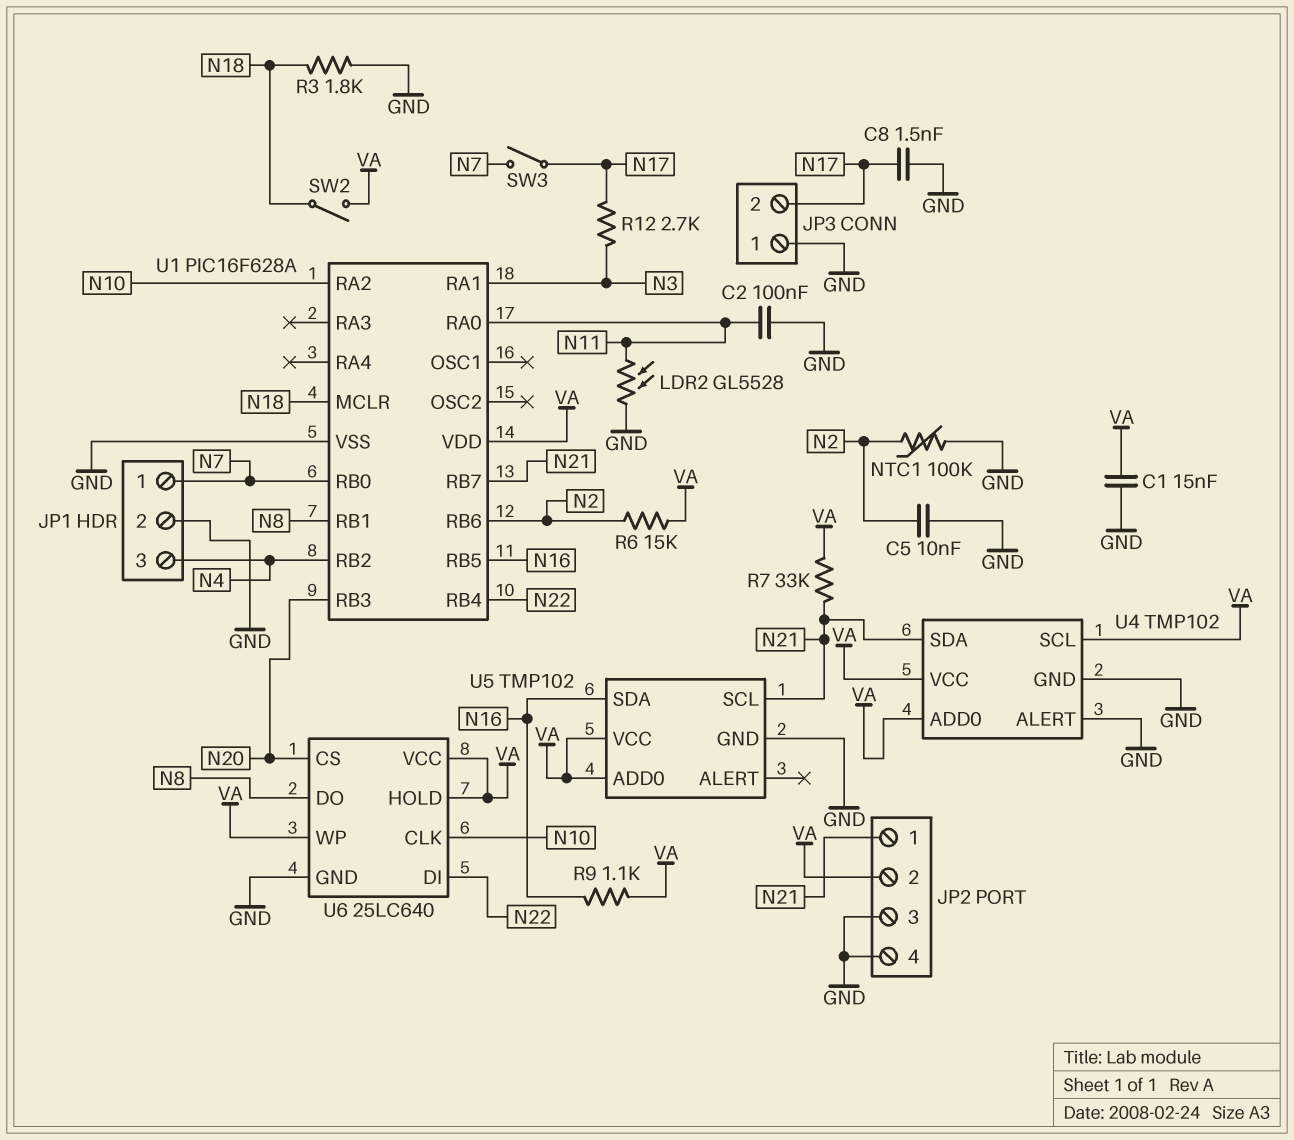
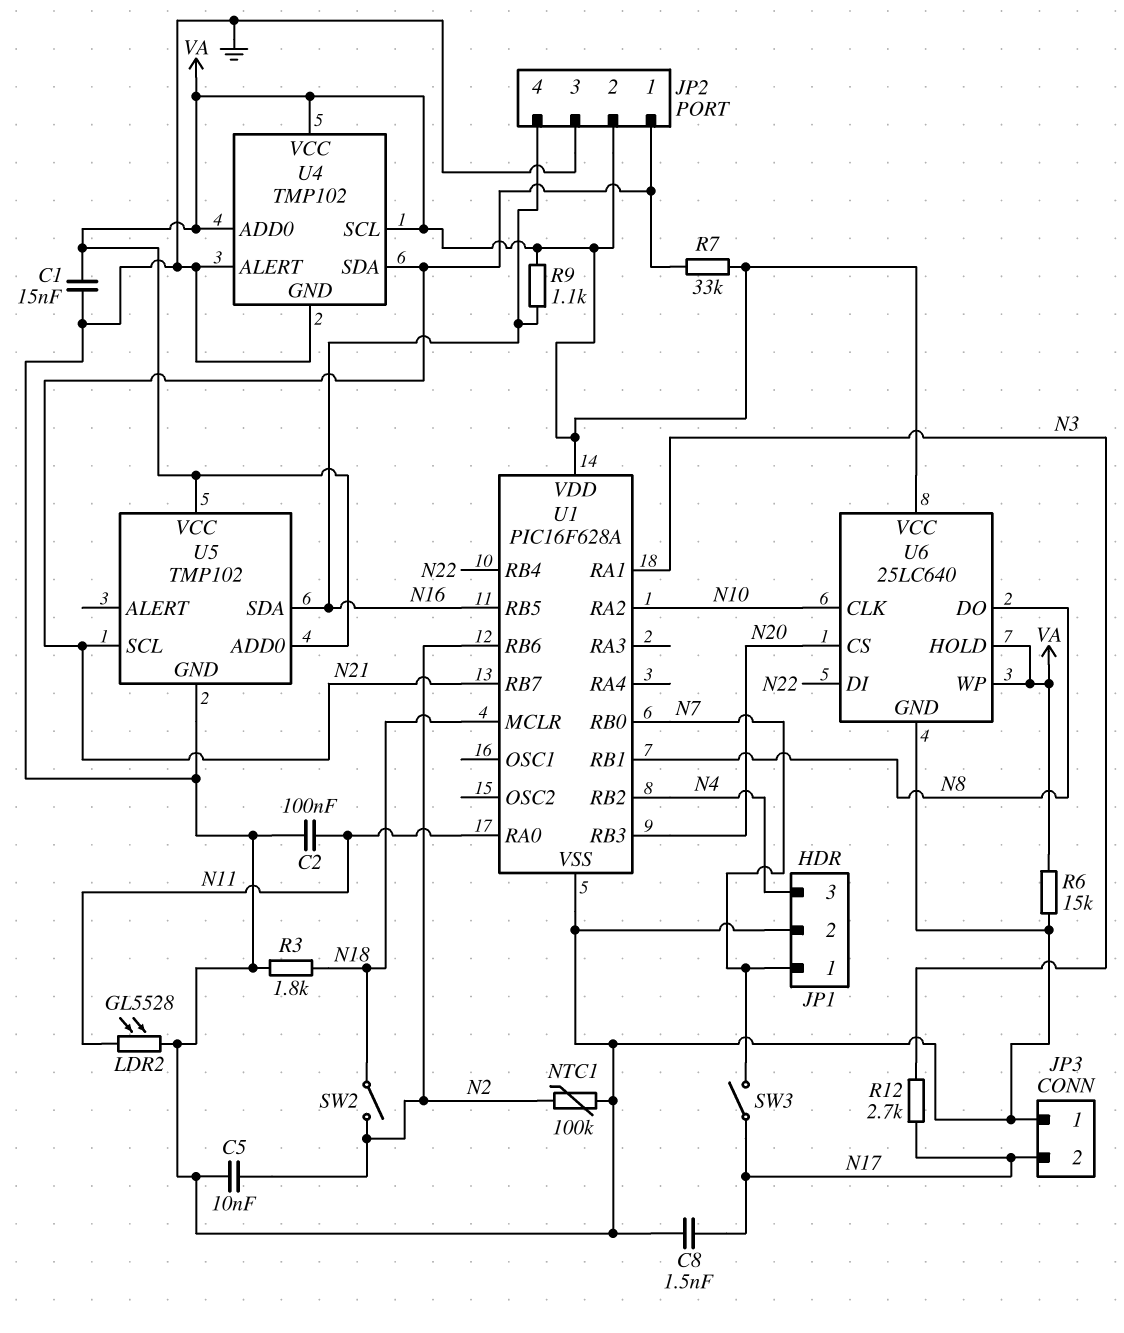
JP2 pin 4: GND -> N16
R6: 15k (N2, VA) -> 15k (GND, VA)
SW2: switch (N18, VA) -> switch (N2, N18)

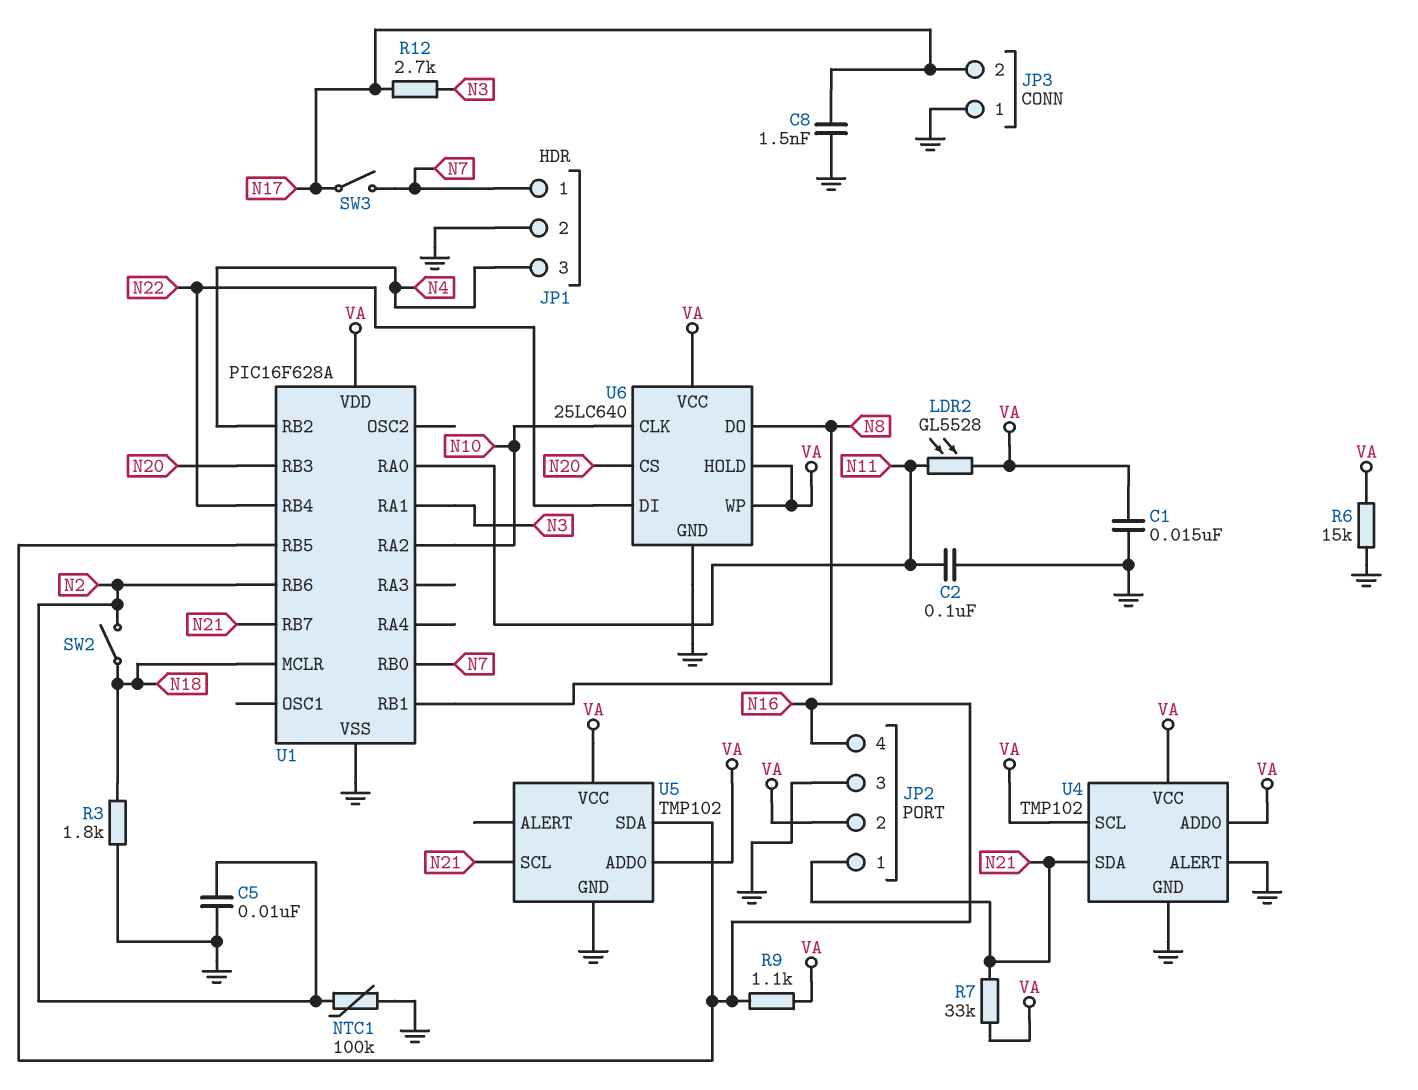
LDR2: GL5528 (GND, N11) -> GL5528 (N11, VA)

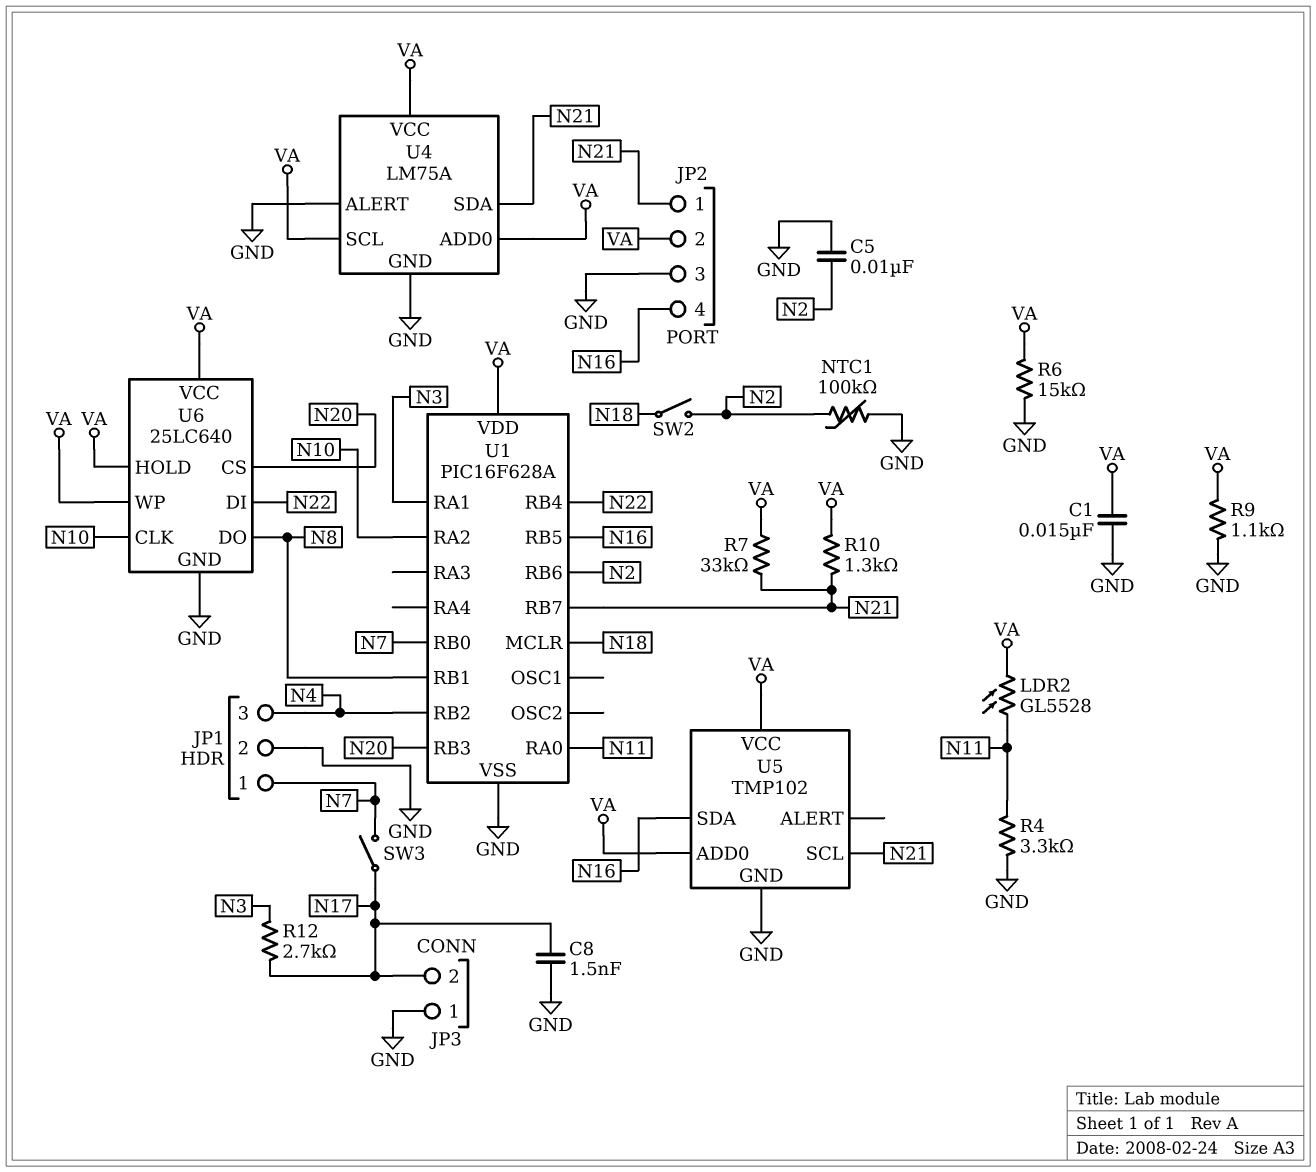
C2: 100nF (GND, N11) -> none
R3: 1.8k (GND, N18) -> none
R4: none -> 3.3k (GND, N11)
R9: 1.1k (N16, VA) -> 1.1k (GND, VA)
R10: none -> 1.3k (N21, VA)
U4: TMP102 -> LM75A

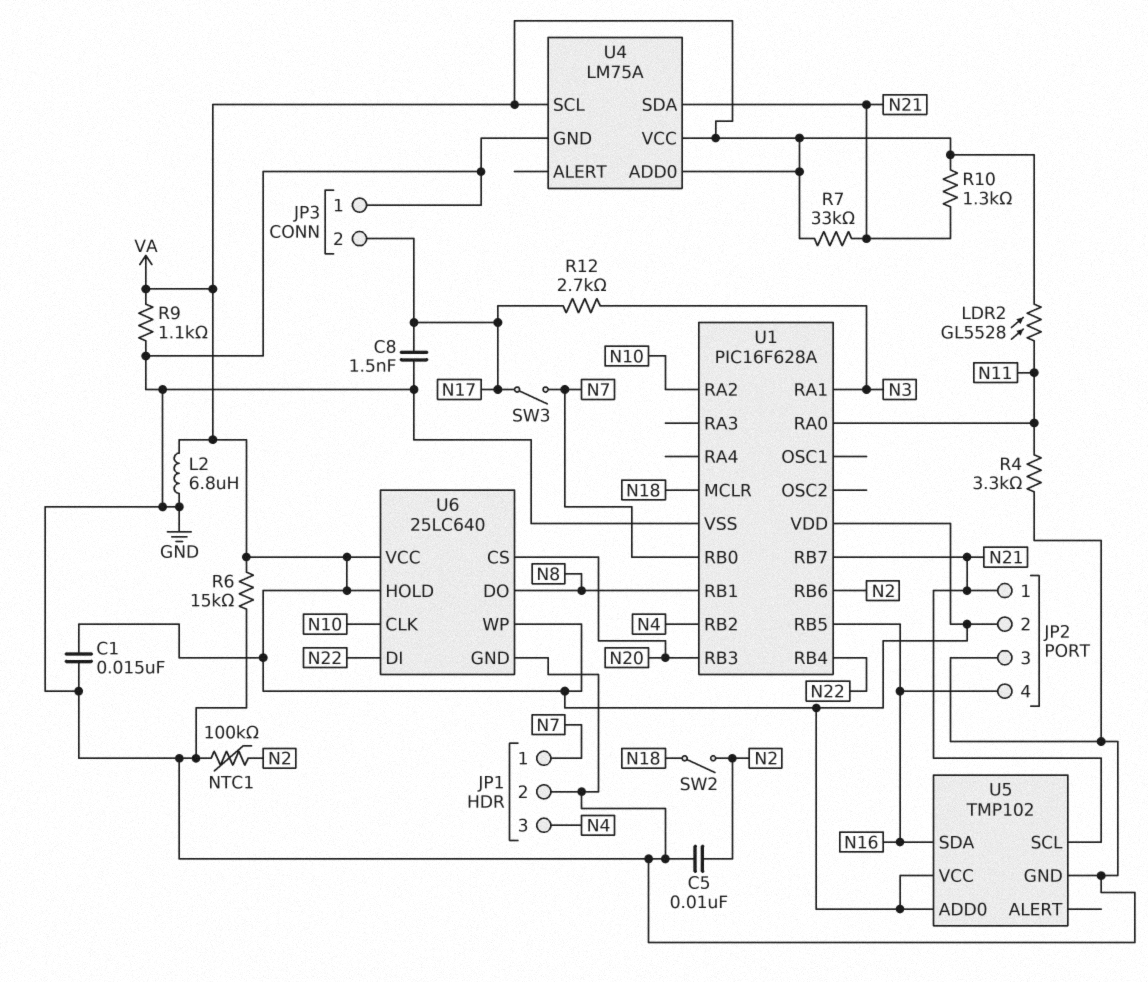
L2: none -> 6.8uH (GND, VA)
U4 pin ALERT: GND -> none

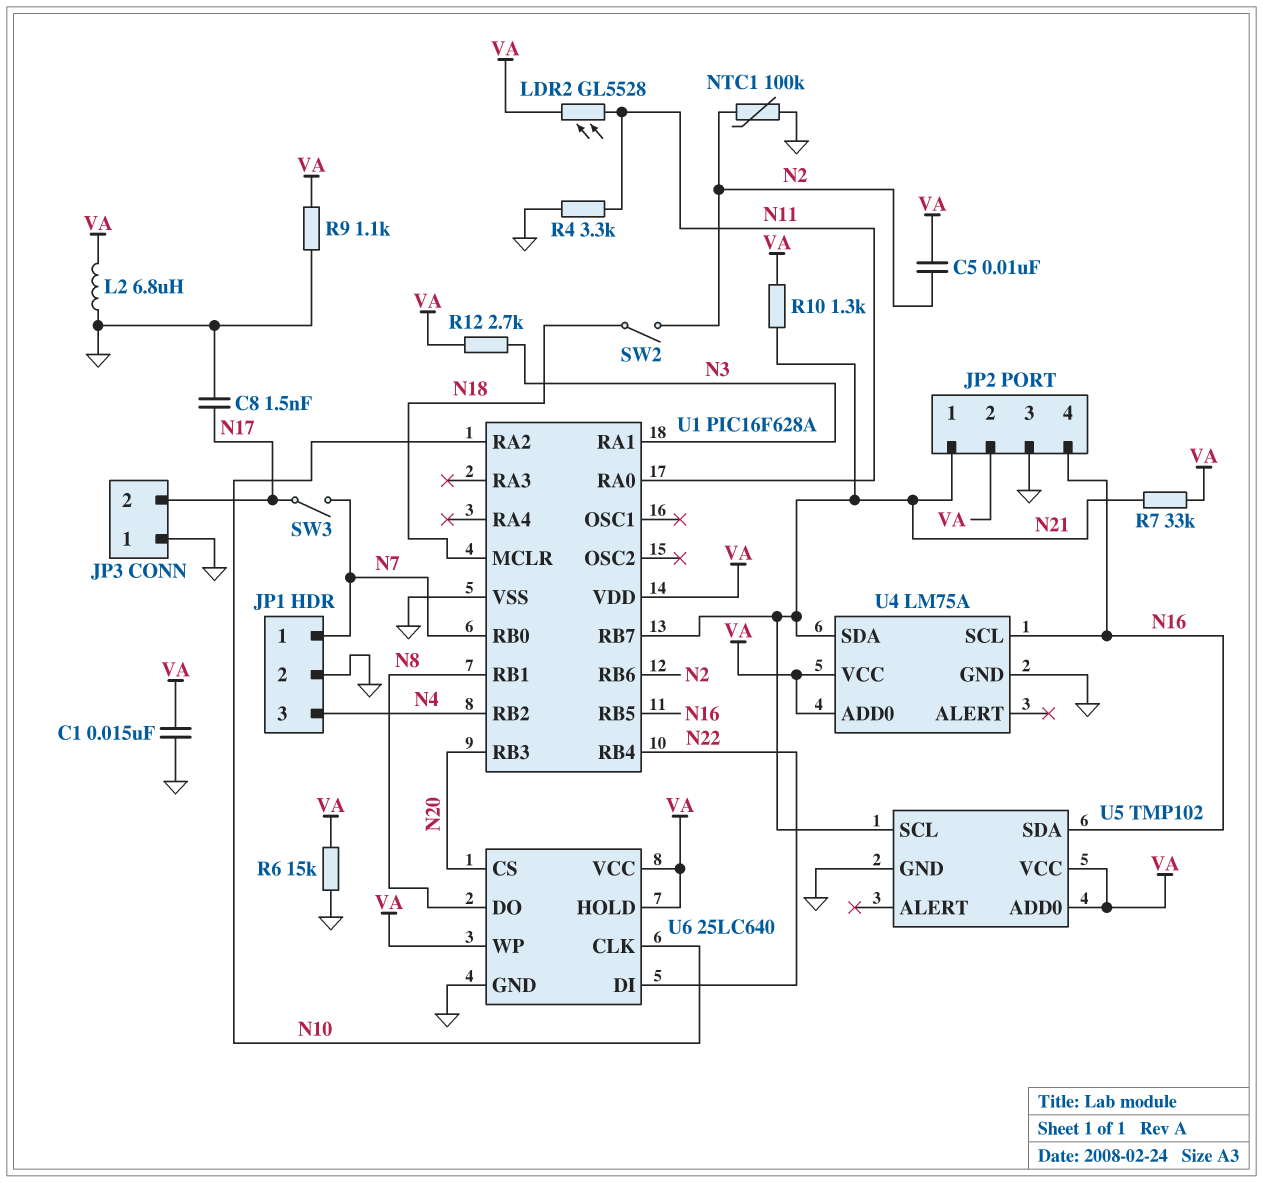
C5: 10nF (GND, N2) -> 10nF (N2, VA)
R12: 2.7k (N3, N17) -> 2.7k (N3, VA)
U4 pin SCL: VA -> N16

